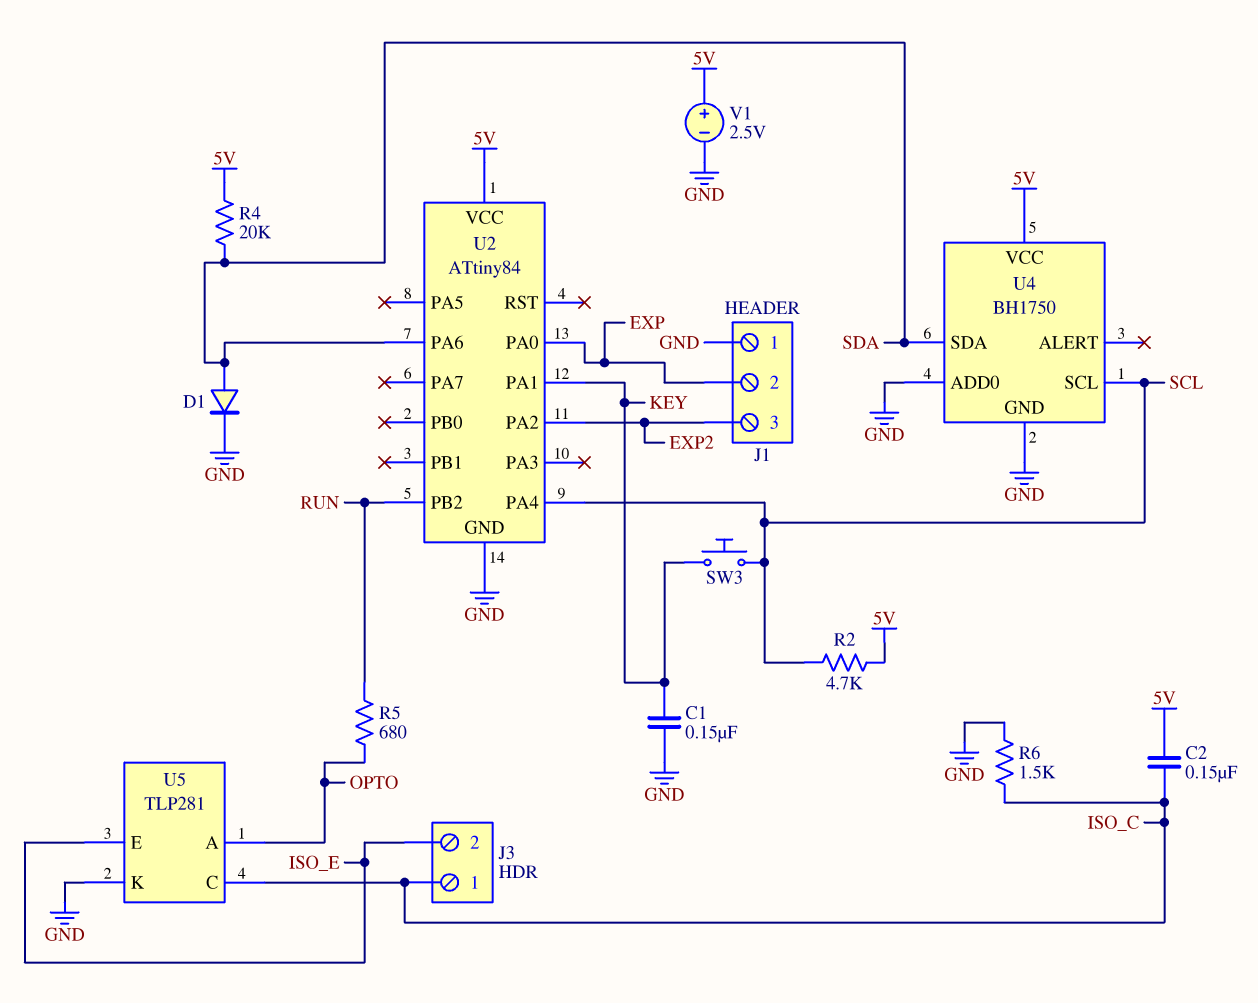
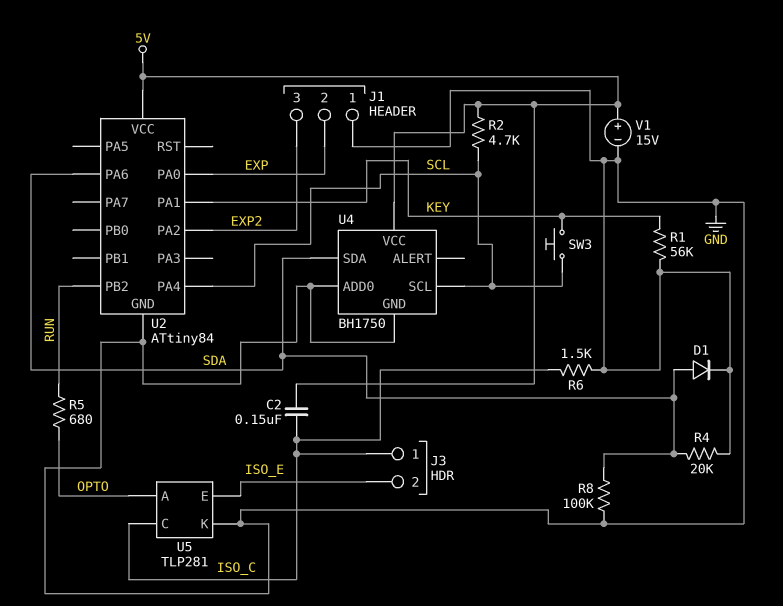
C1: 150nF (GND, KEY) -> none
R1: none -> 56k (GND, KEY)
R4: 20k (5V, SDA) -> 20k (GND, SDA)
R8: none -> 100k (GND, SDA)
V1: 2.5V (plus 5V, minus GND) -> 15V (plus 5V, minus GND)

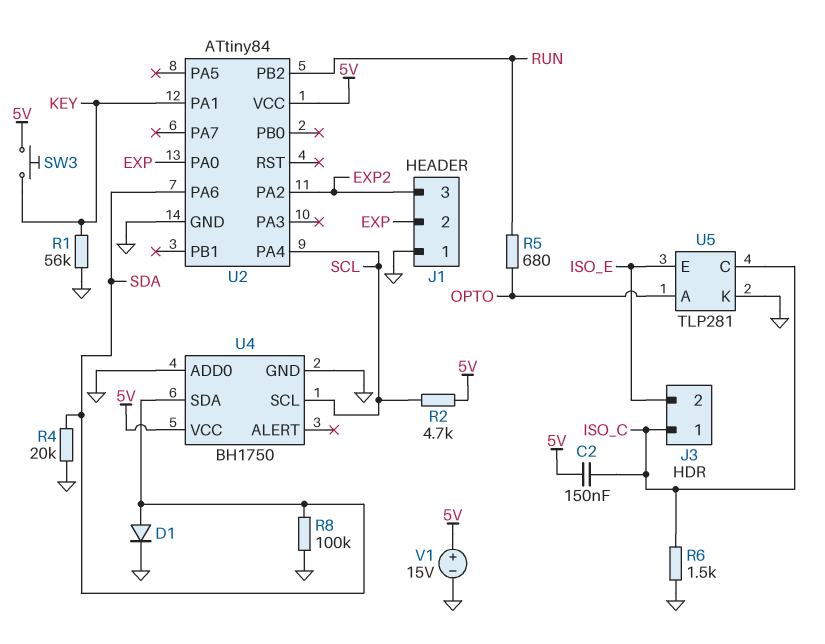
SW3: button (KEY, SCL) -> button (5V, KEY)

